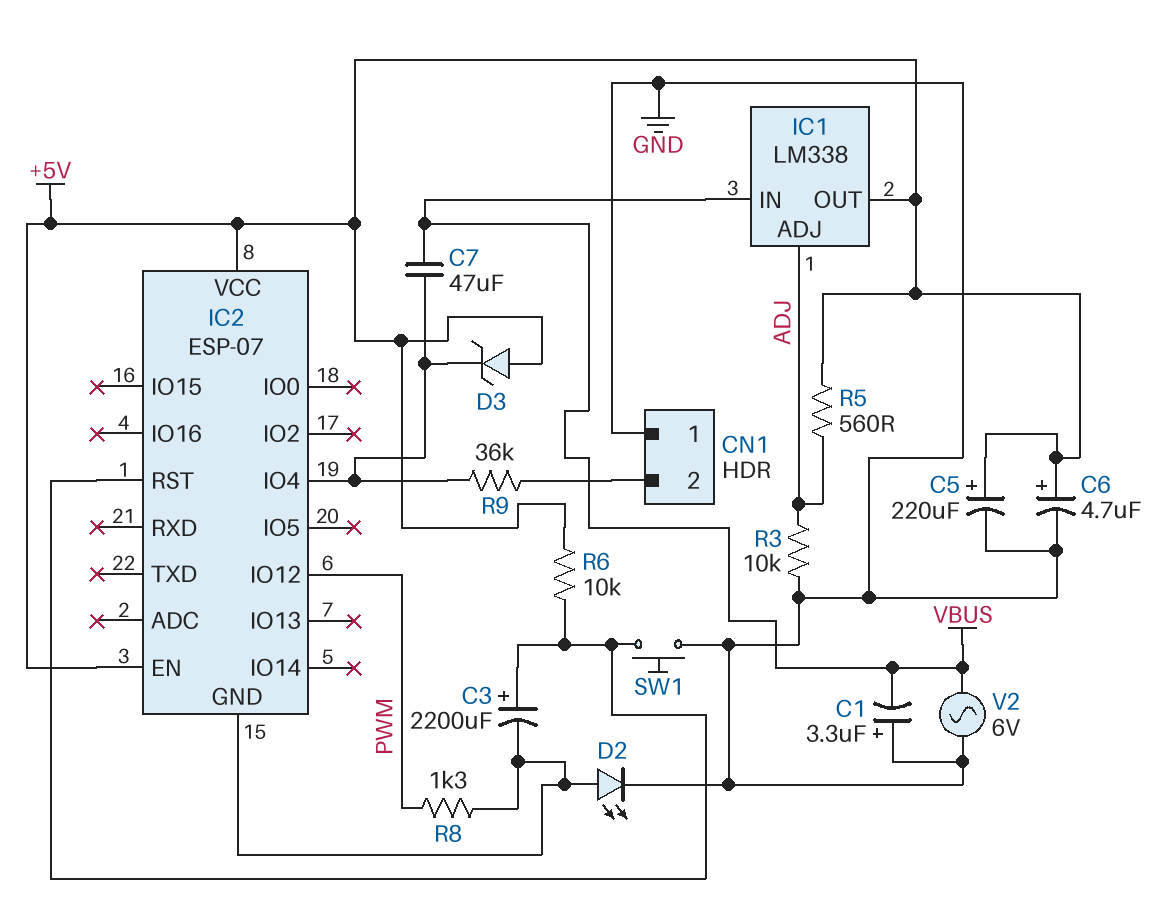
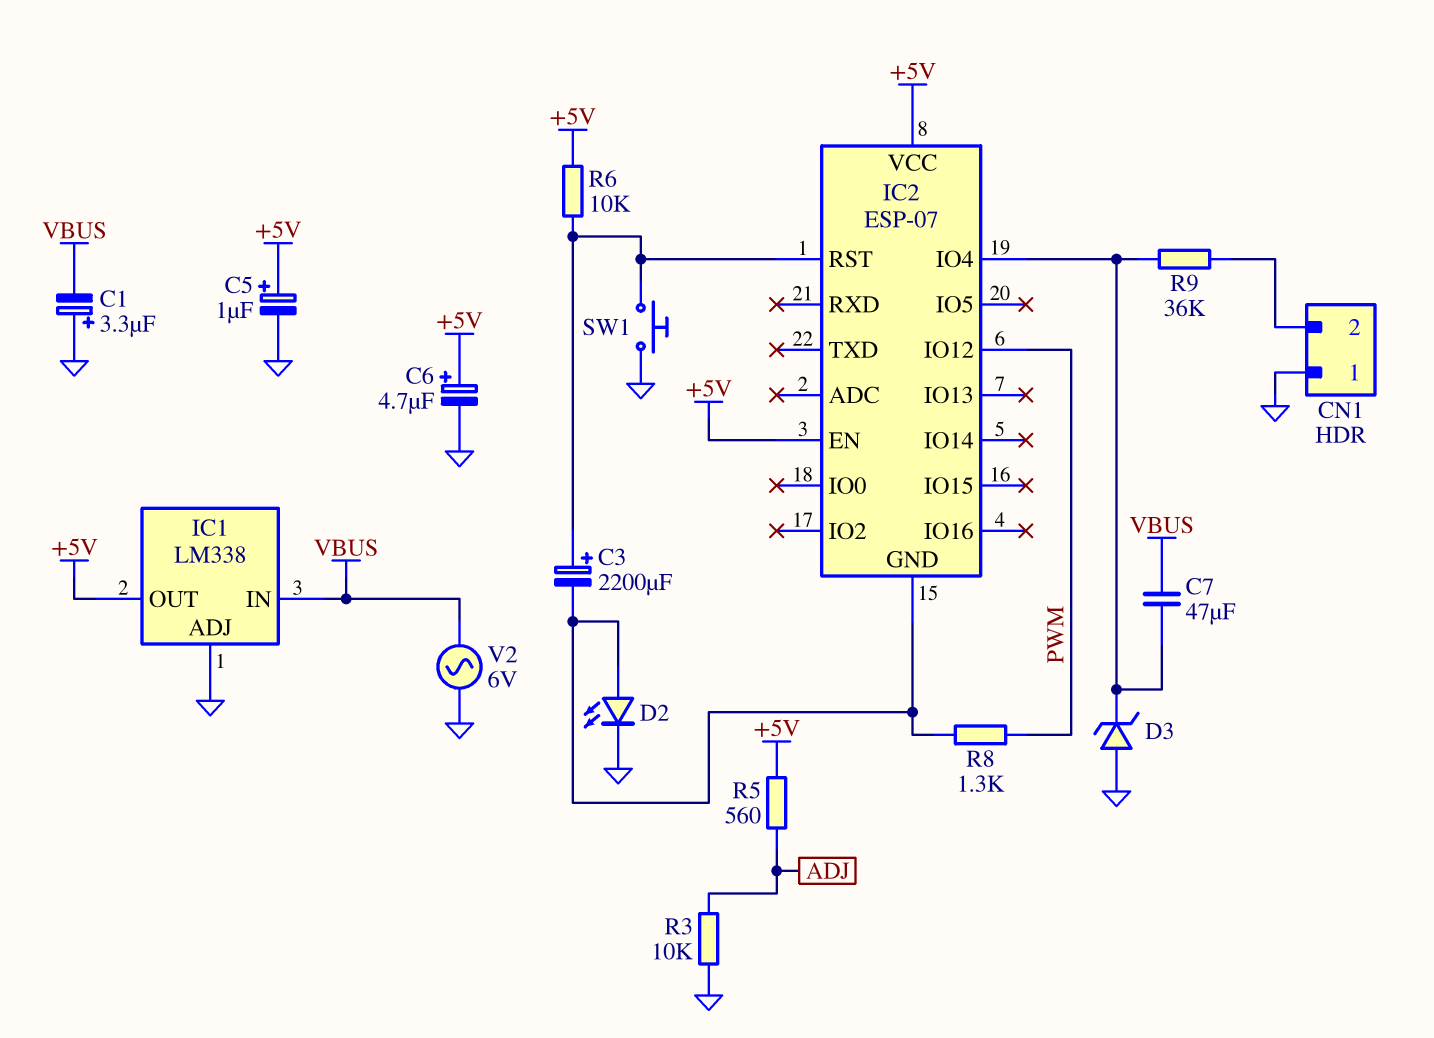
C5: 220uF (plus +5V, minus GND) -> 1uF (plus +5V, minus GND)
D3: zener (A +5V, K IC2/IO4) -> zener (A GND, K IC2/IO4)
IC1 pin ADJ: ADJ -> GND

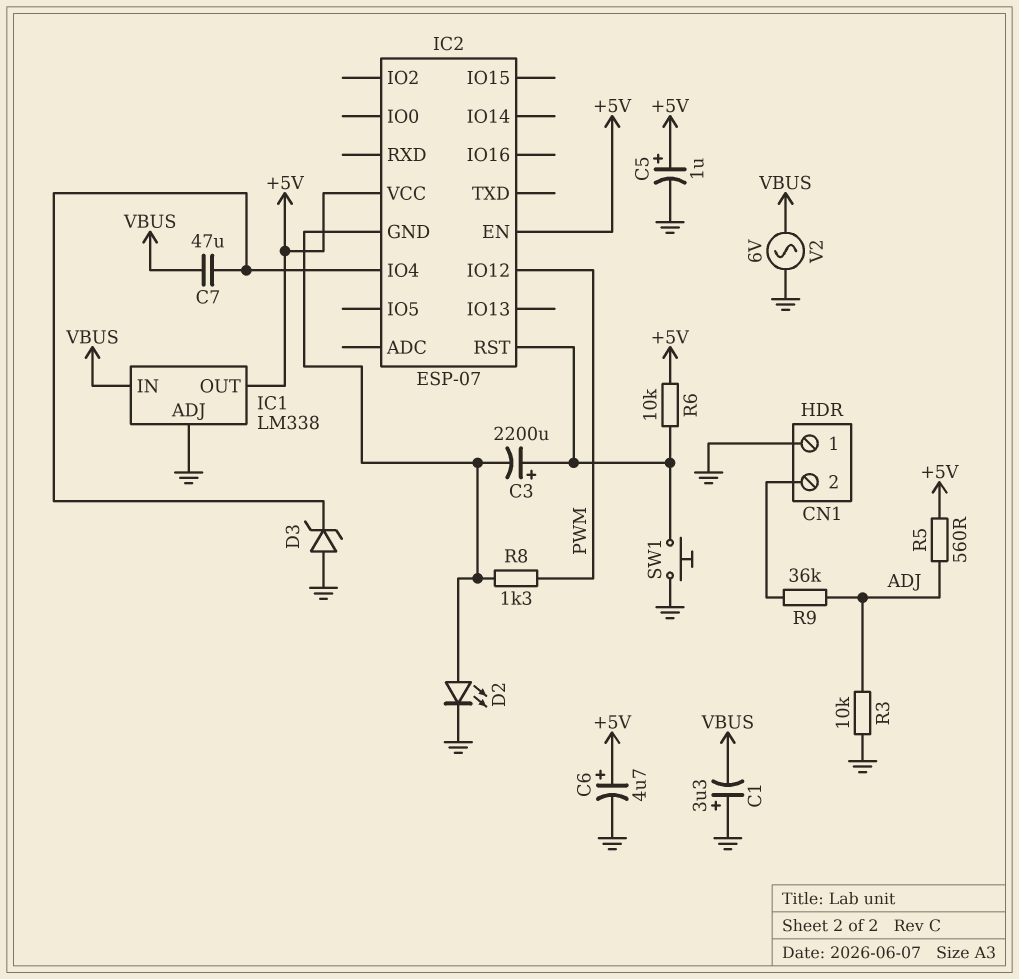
R9: 36k (CN1/2, IC2/IO4) -> 36k (ADJ, CN1/2)

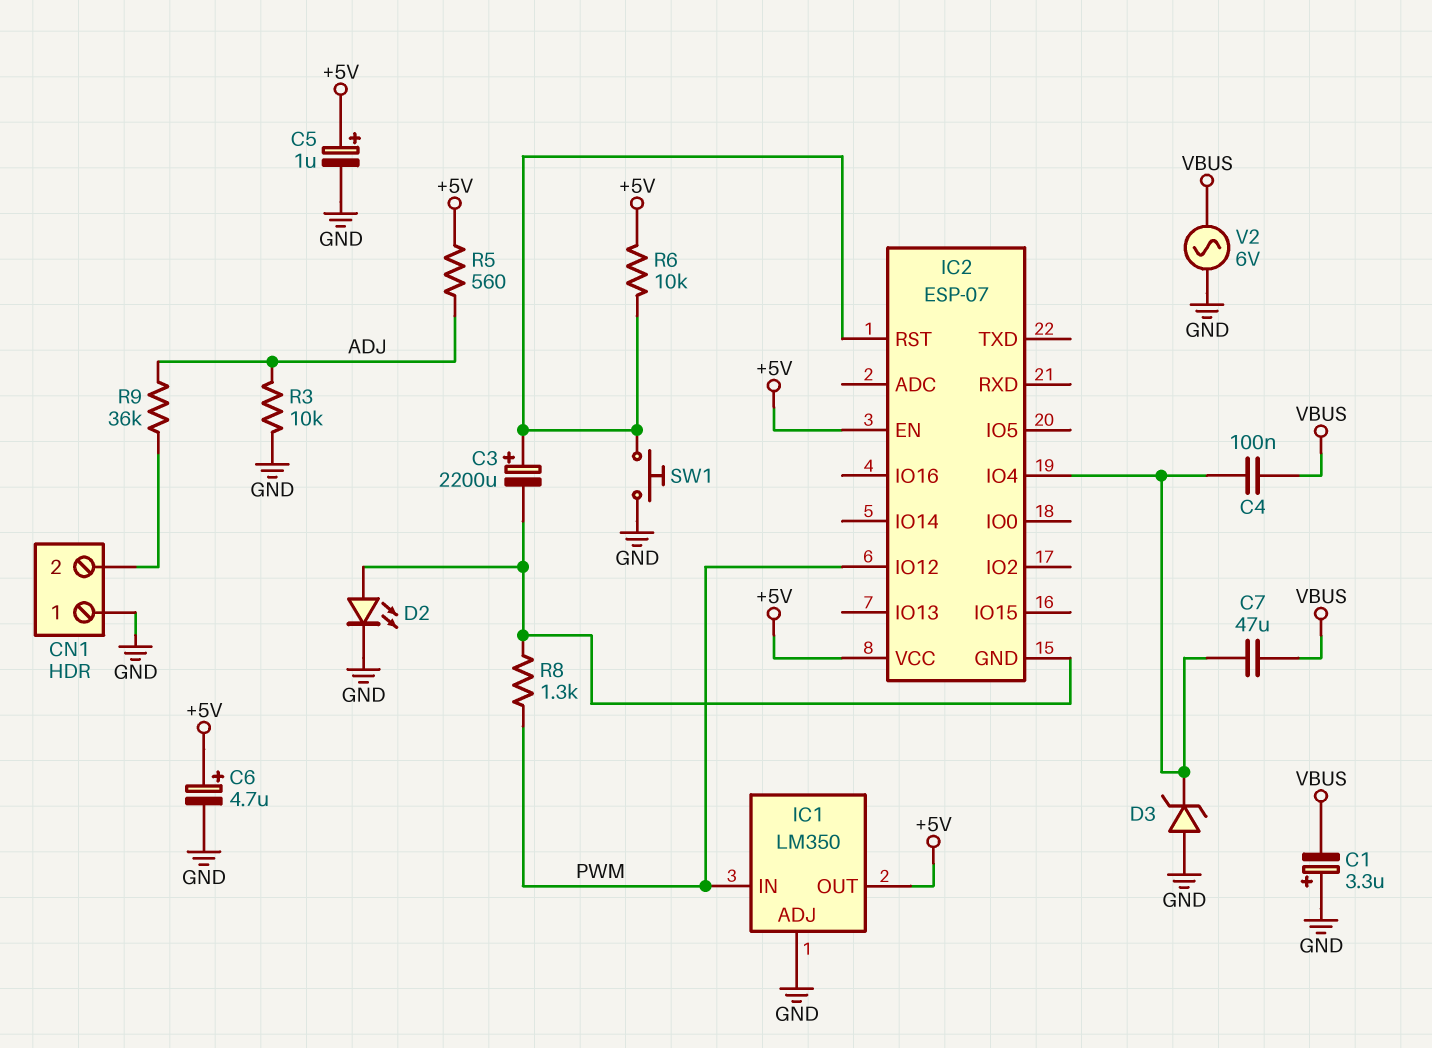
C4: none -> 100nF (IC2/IO4, VBUS)
IC1: LM338 -> LM350
IC1 pin IN: VBUS -> PWM

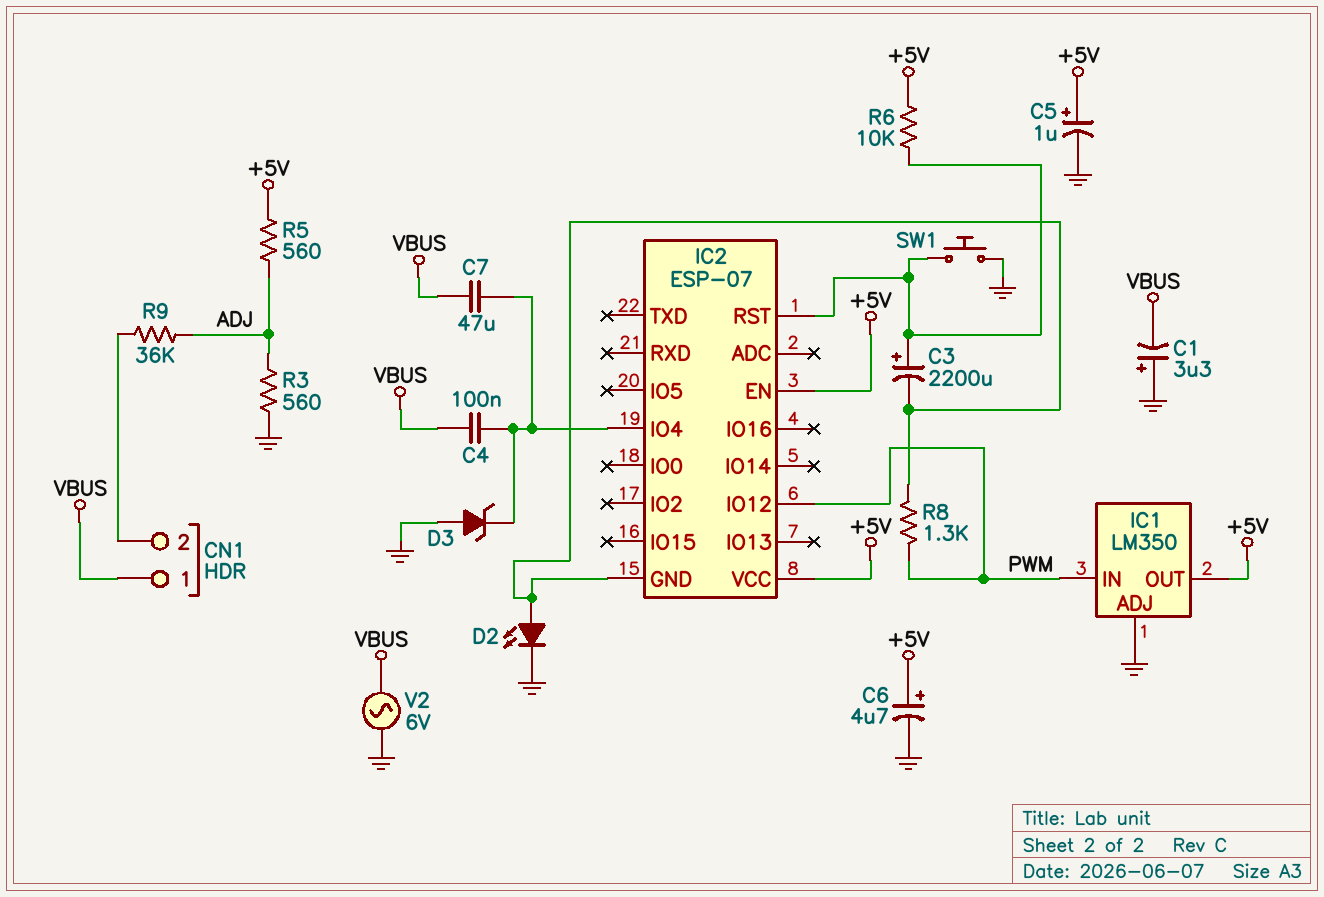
CN1 pin 1: GND -> VBUS
R3: 10k (ADJ, GND) -> 560 (ADJ, GND)

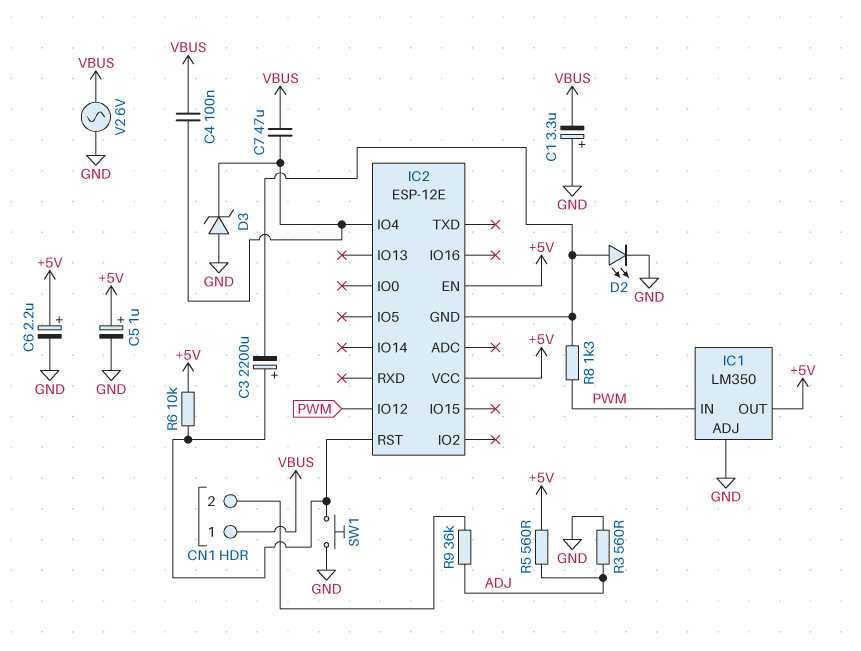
C6: 4.7uF (plus +5V, minus GND) -> 2.2uF (plus +5V, minus GND)
IC2: ESP-07 -> ESP-12E

